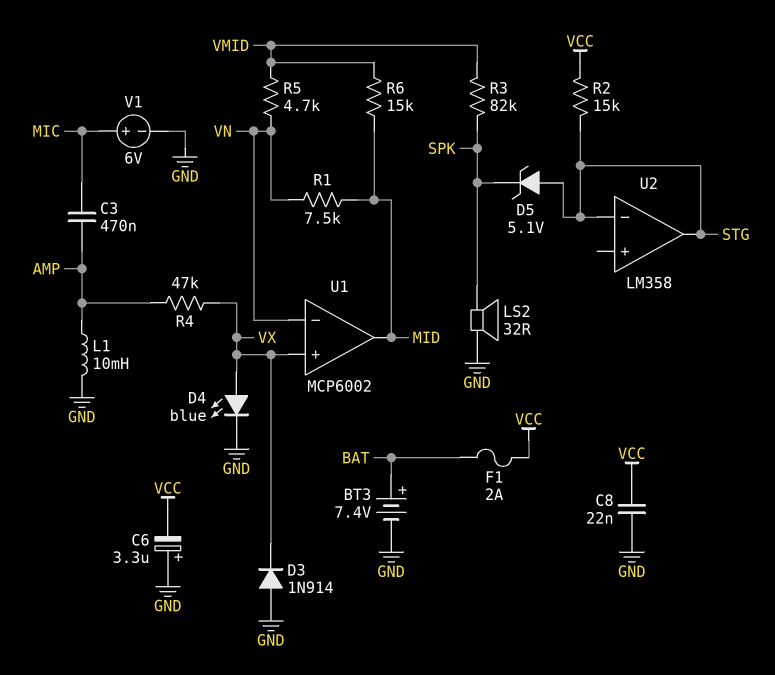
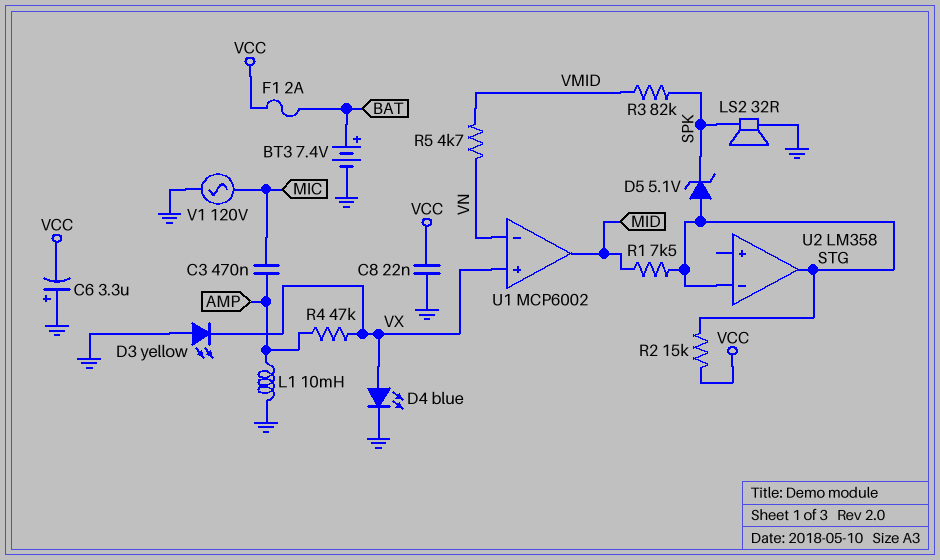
D3: diode 1N914 (A GND, K VX) -> LED yellow (A GND, K VX)
R1: 7.5k (MID, VN) -> 7.5k (MID, STG)
R6: 15k (MID, VMID) -> none
V1: 6V (plus MIC, minus GND) -> AC 120V (GND, MIC)

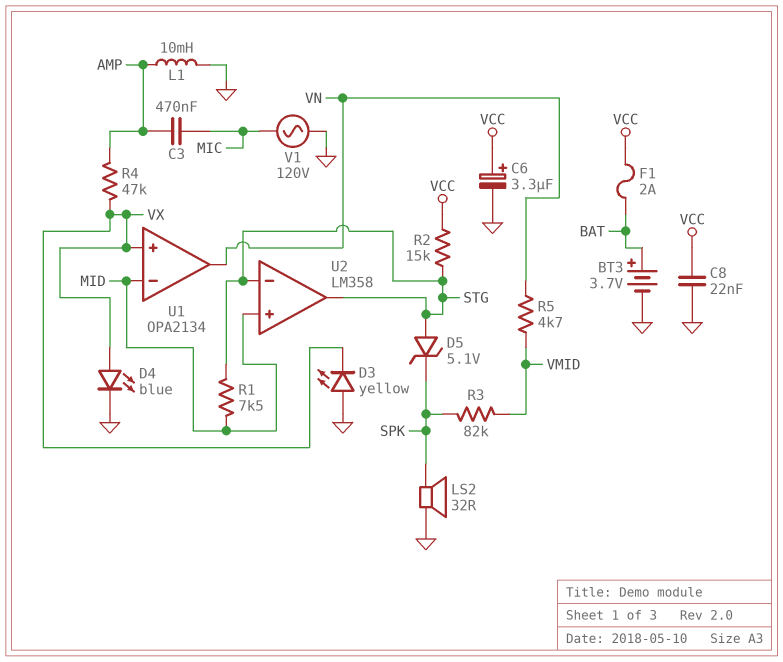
BT3: 7.4V (plus BAT, minus GND) -> 3.7V (plus BAT, minus GND)
C6: 3.3uF (plus GND, minus VCC) -> 3.3uF (plus VCC, minus GND)
U1: MCP6002 -> OPA2134
U1 pin in-: VN -> MID
U1 pin out: MID -> VN
U2 pin in+: none -> MID

